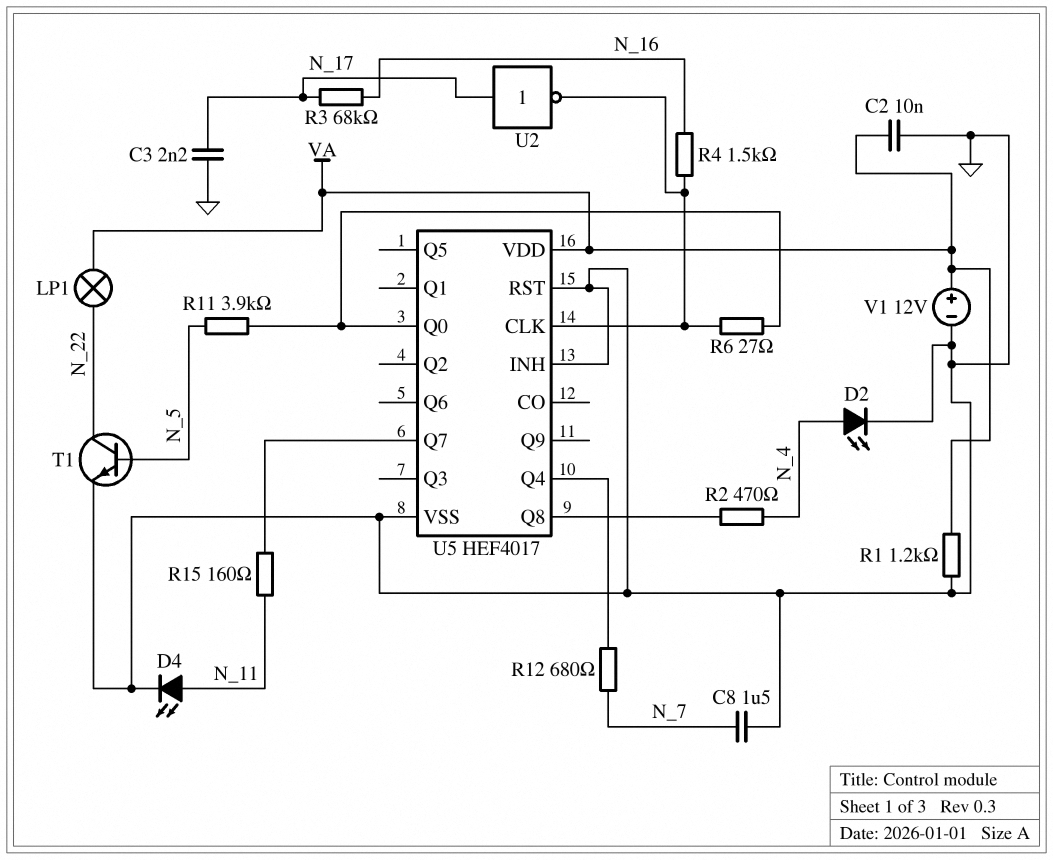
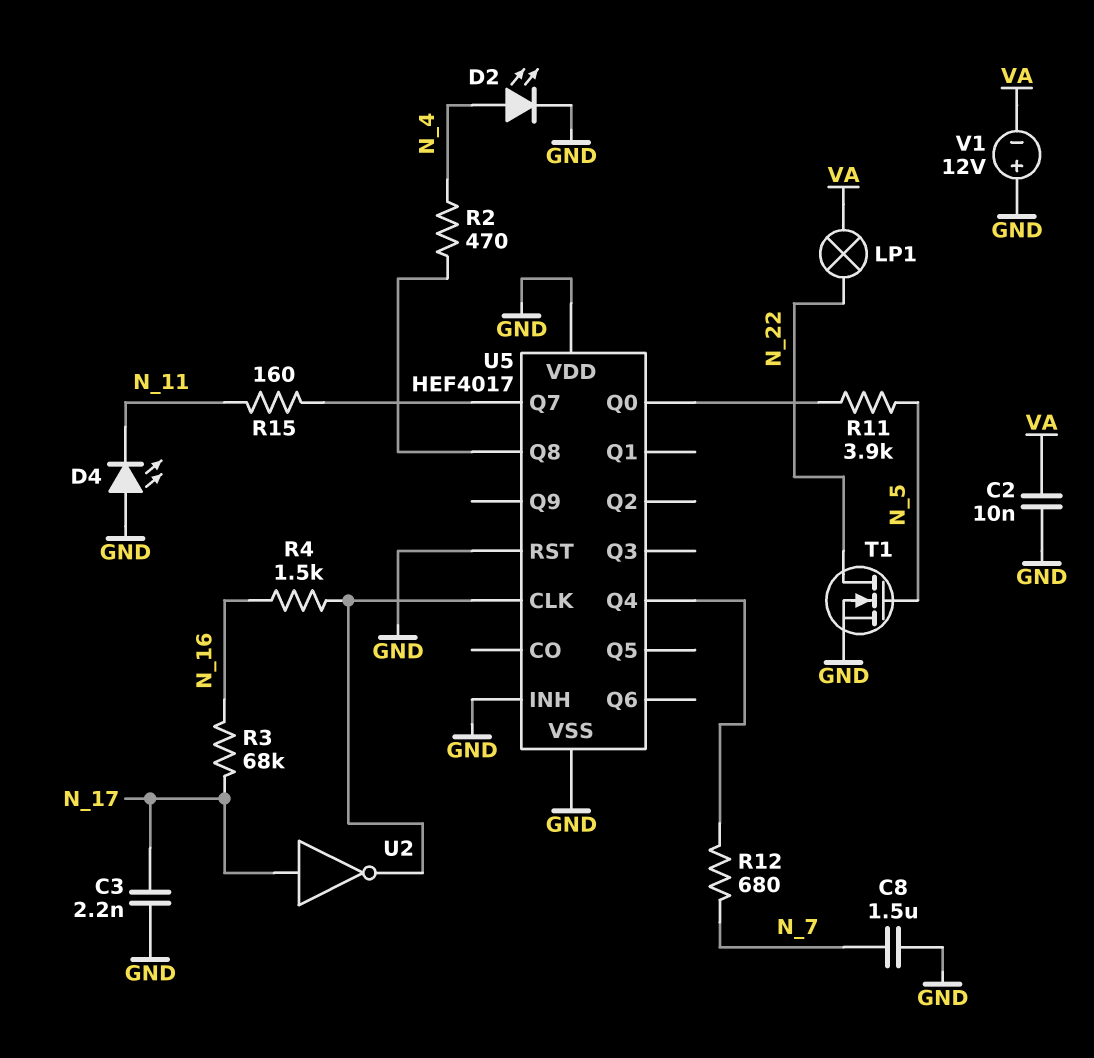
D4: LED (A N_11, K GND) -> LED (A GND, K N_11)
R1: 1.2k (GND, VA) -> none
R6: 27 (U5/CLK, U5/Q0) -> none
T1: NPN (B N_5, C N_22, E GND) -> NMOS (G N_5, D N_22, S GND)
U5 pin VDD: VA -> GND
V1: 12V (plus VA, minus GND) -> 12V (plus GND, minus VA)

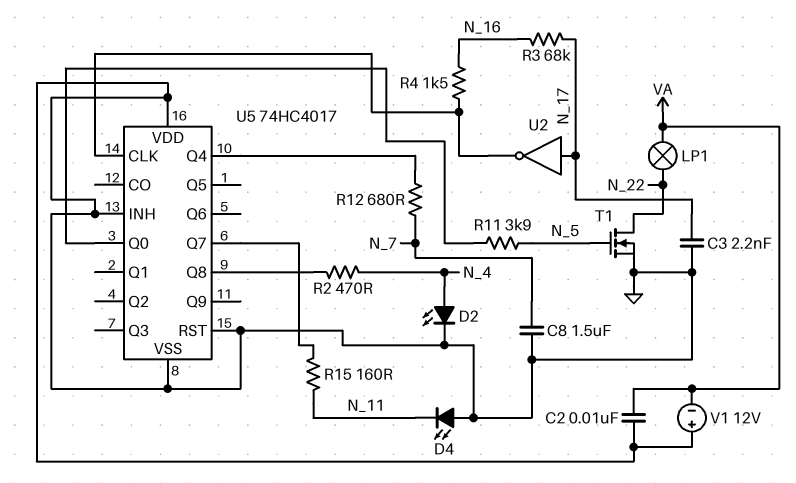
U5: HEF4017 -> 74HC4017

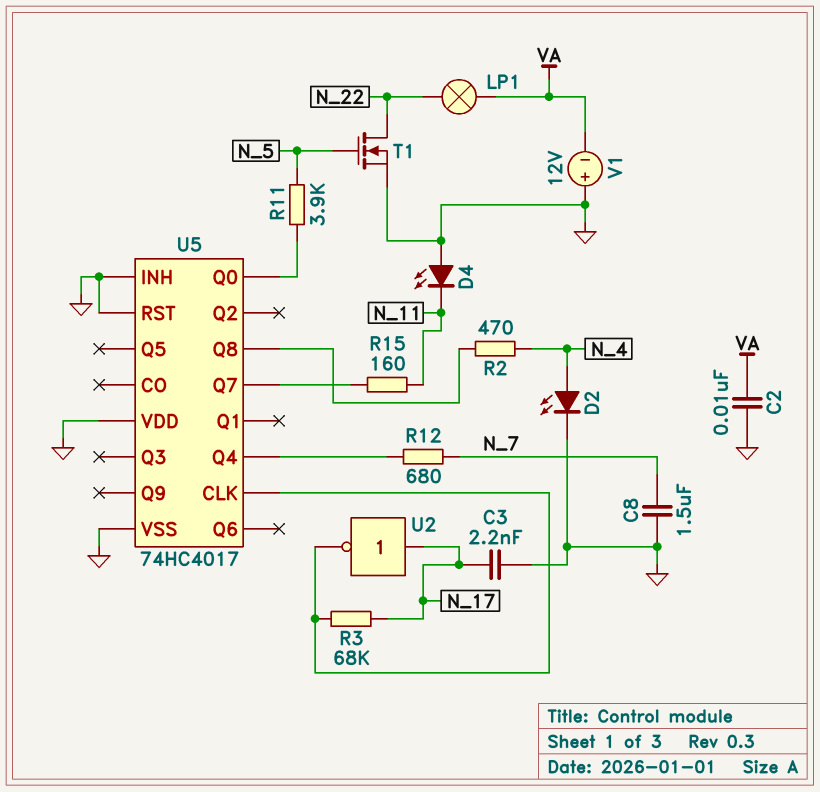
R3: 68k (N_16, N_17) -> 68k (N_17, U5/CLK)
R4: 1.5k (N_16, U5/CLK) -> none

